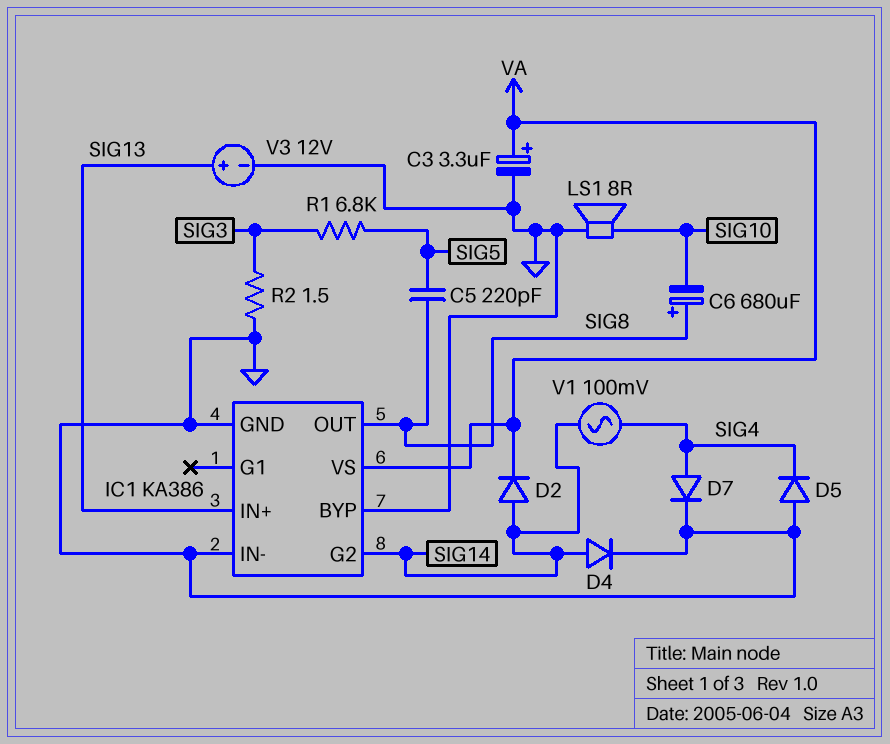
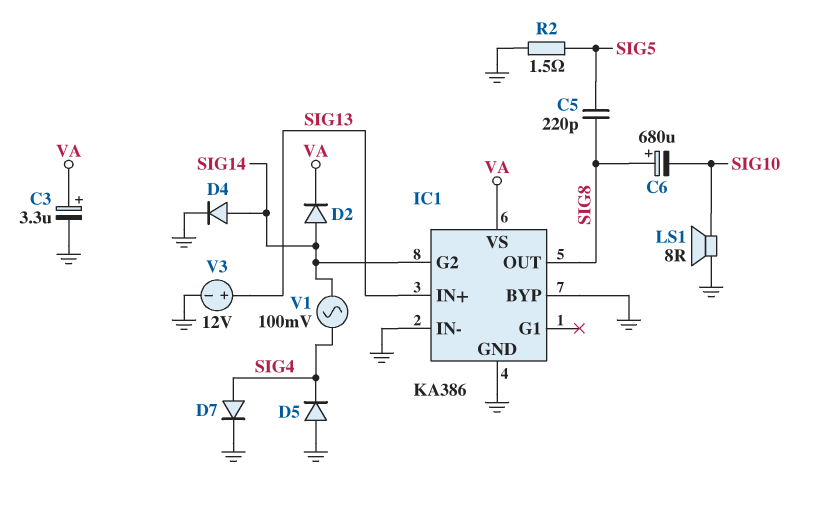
R1: 6.8k (SIG3, SIG5) -> none
R2: 1.5 (GND, SIG3) -> 1.5 (GND, SIG5)

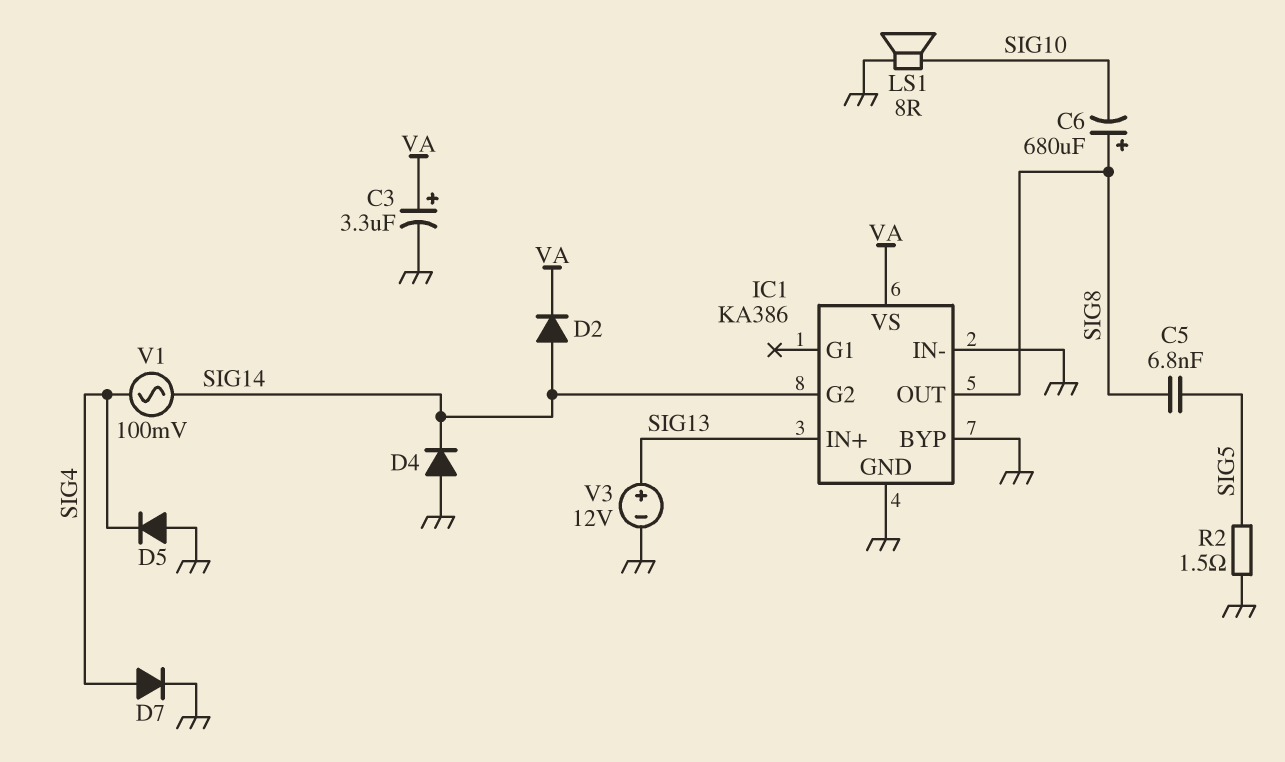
C5: 220pF (SIG5, SIG8) -> 6.8nF (SIG5, SIG8)
D4: diode (A SIG14, K GND) -> diode (A GND, K SIG14)

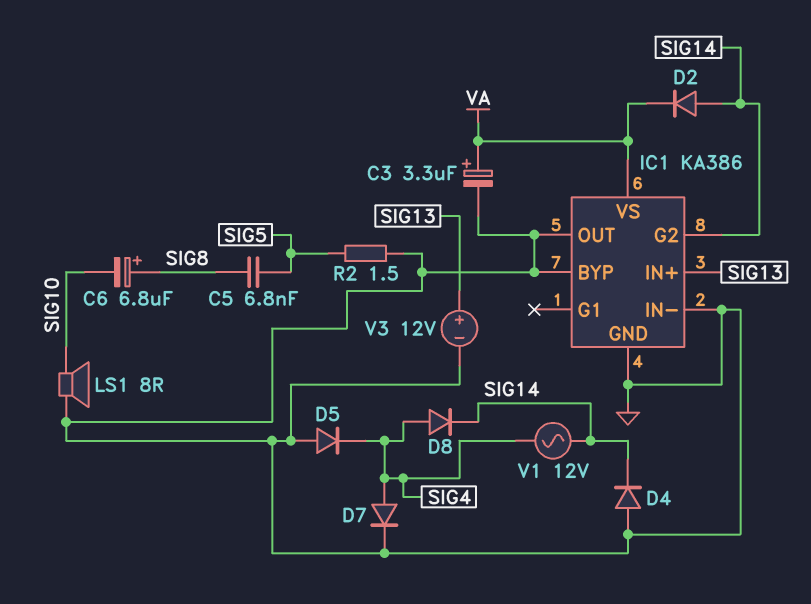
C6: 680uF (plus SIG8, minus SIG10) -> 6.8uF (plus SIG8, minus SIG10)
D8: none -> diode (A SIG4, K SIG14)
IC1 pin OUT: SIG8 -> GND
V1: AC 100mV (SIG4, SIG14) -> AC 12V (SIG4, SIG14)

